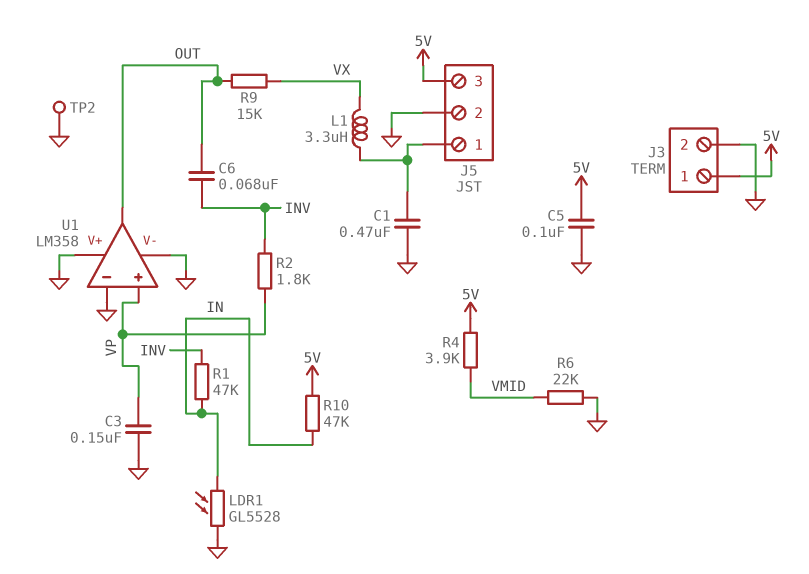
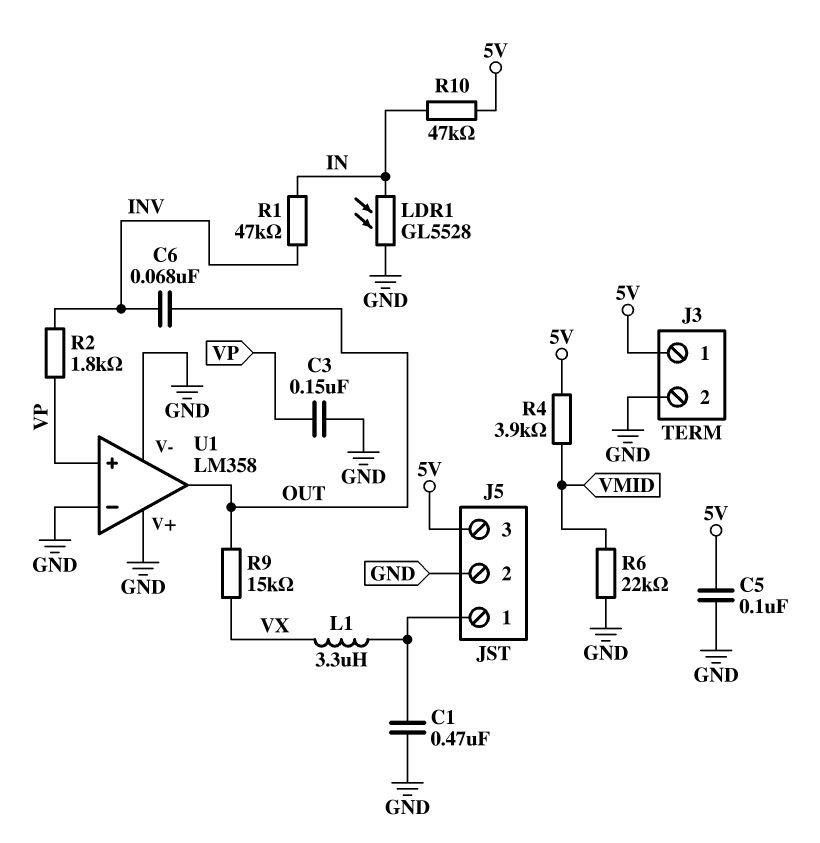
TP2: test point (GND) -> none

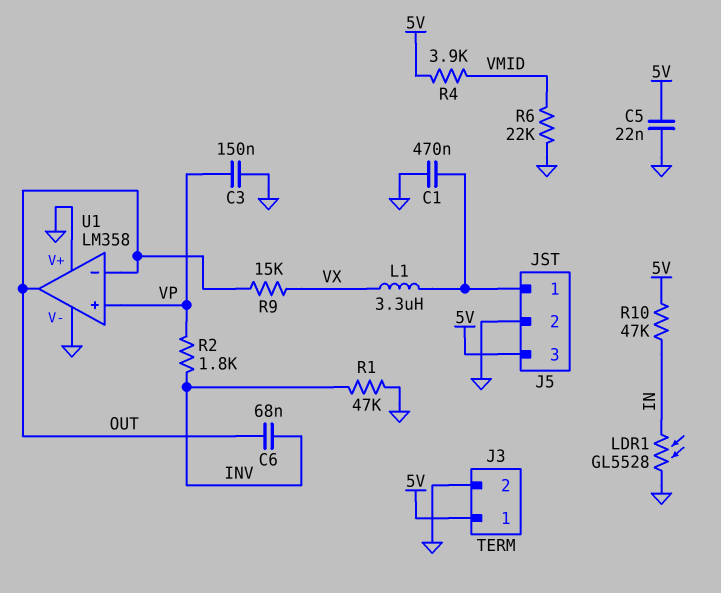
C5: 100nF (5V, GND) -> 22nF (5V, GND)
R1: 47k (IN, INV) -> 47k (GND, INV)
U1 pin in-: GND -> OUT

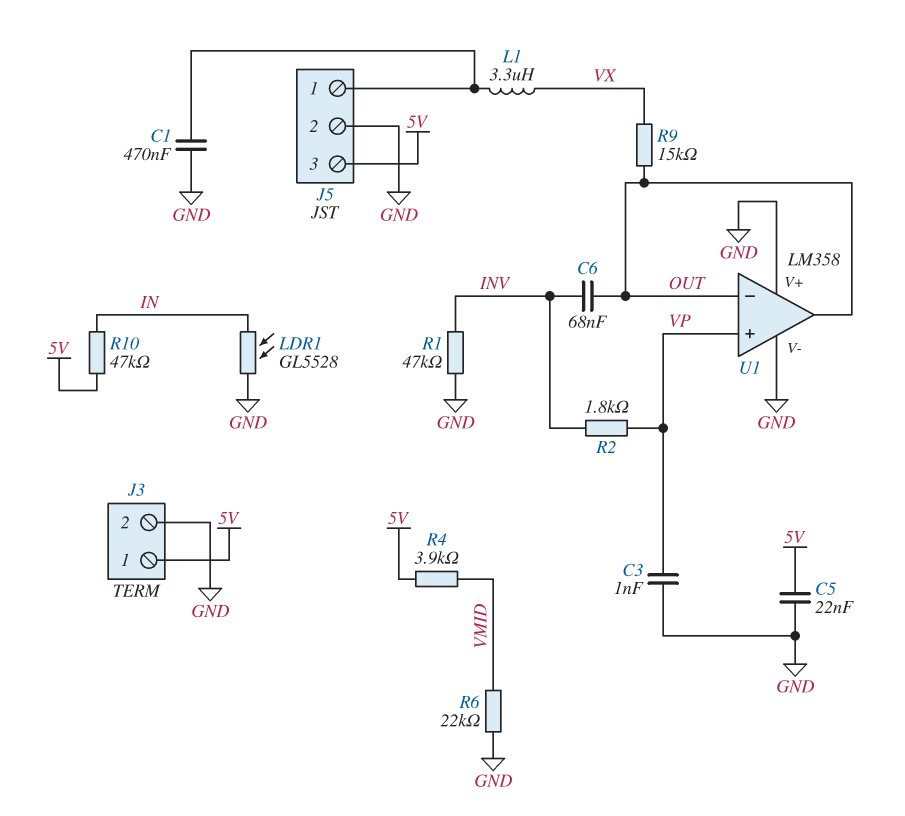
C3: 150nF (GND, VP) -> 1nF (GND, VP)

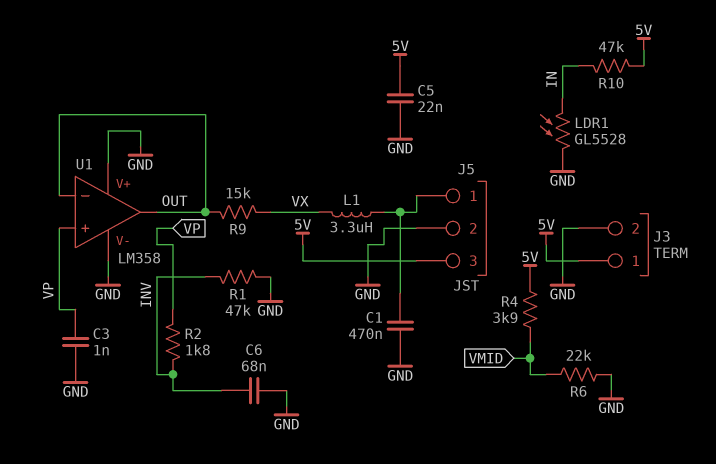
C6: 68nF (INV, OUT) -> 68nF (GND, INV)

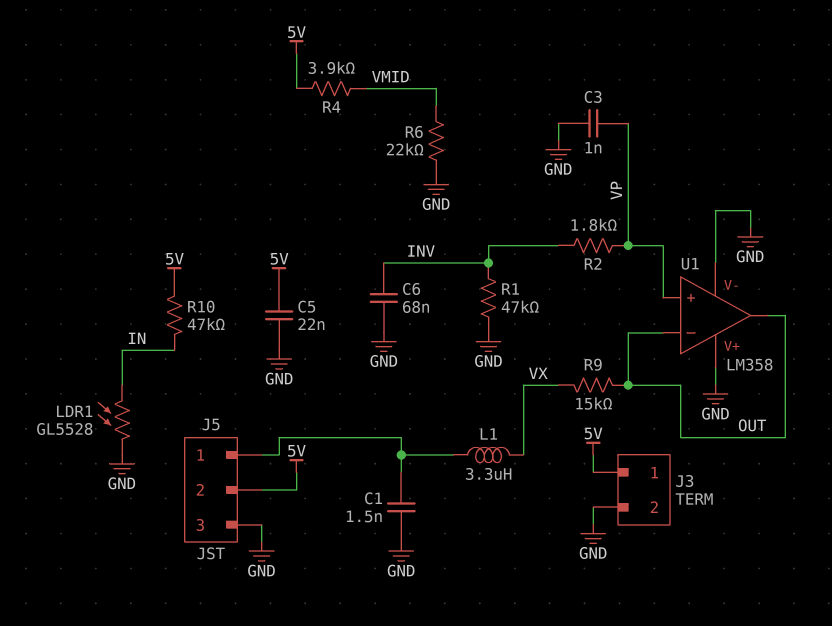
C1: 470nF (GND, J5/1) -> 1.5nF (GND, J5/1)
J5 pin 2: GND -> 5V
J5 pin 3: 5V -> GND

